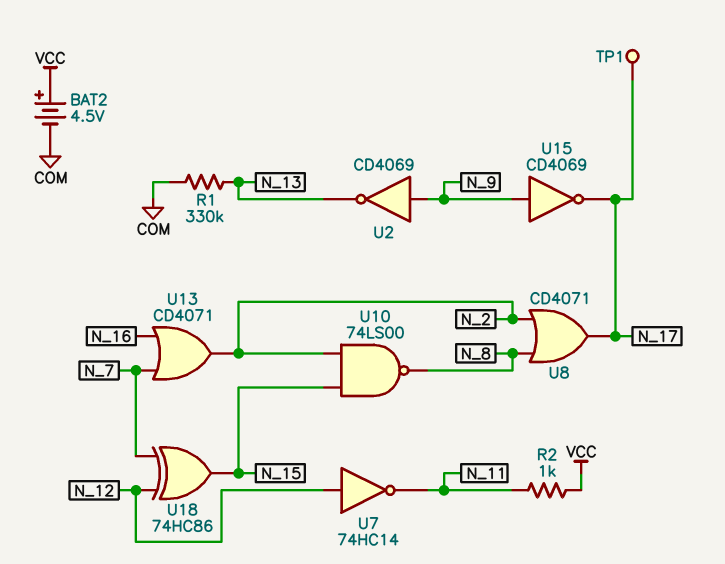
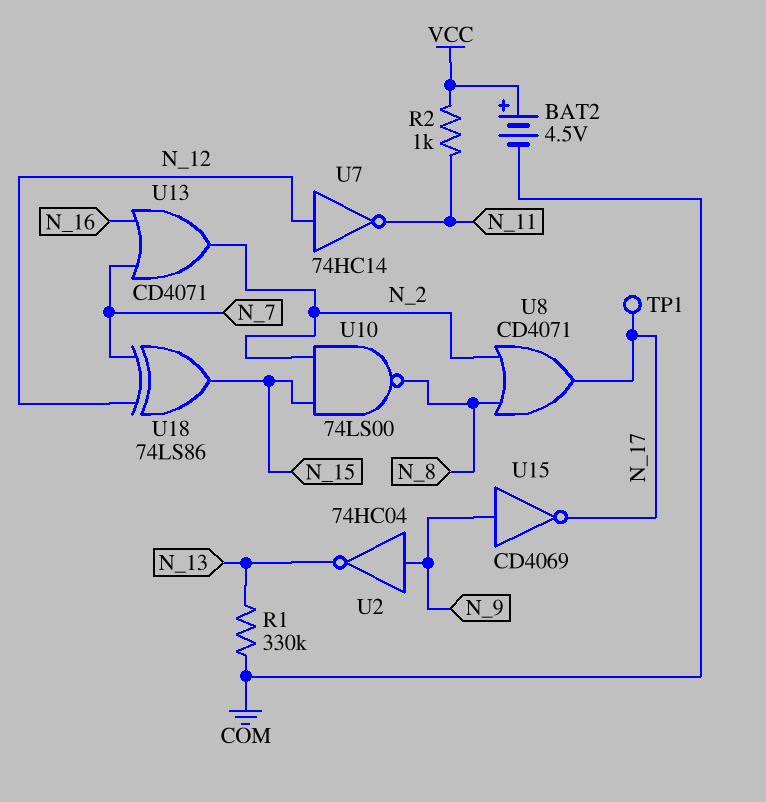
U2: NOT CD4069 (in N_9, out N_13) -> NOT 74HC04 (in N_9, out N_13)
U18: XOR 74HC86 (in N_7, in N_12, out N_15) -> XOR 74LS86 (in N_7, in N_12, out N_15)

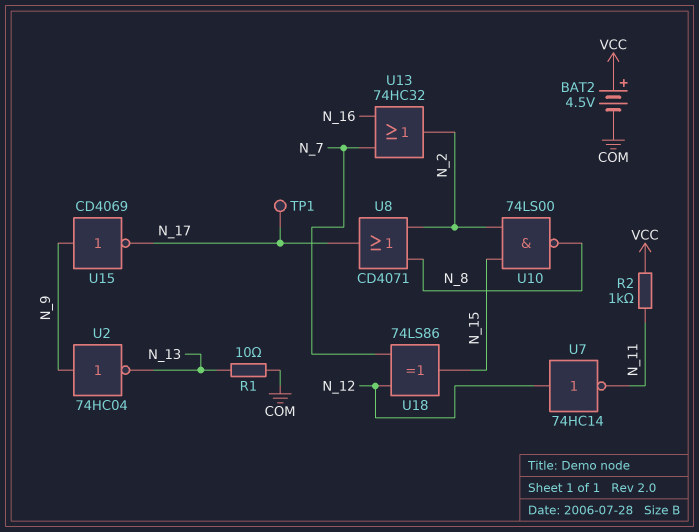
R1: 330k (COM, N_13) -> 10 (COM, N_13)
U13: OR CD4071 (in N_7, in N_16, out N_2) -> OR 74HC32 (in N_7, in N_16, out N_2)

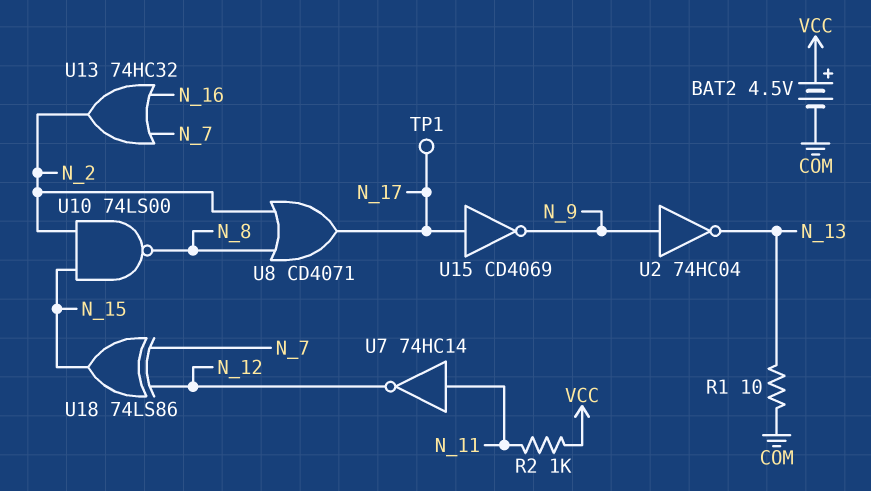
U7: NOT 74HC14 (in N_12, out N_11) -> NOT 74HC14 (in N_11, out N_12)
U15: NOT CD4069 (in N_9, out N_17) -> NOT CD4069 (in N_17, out N_9)

